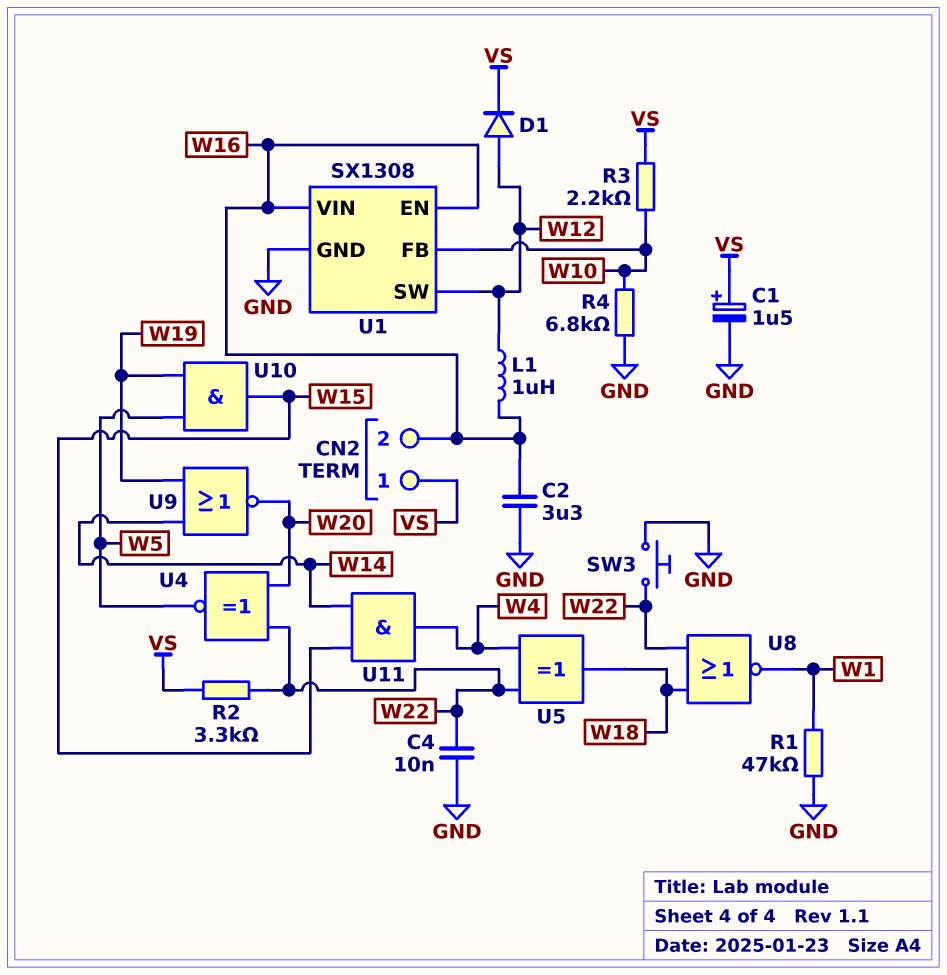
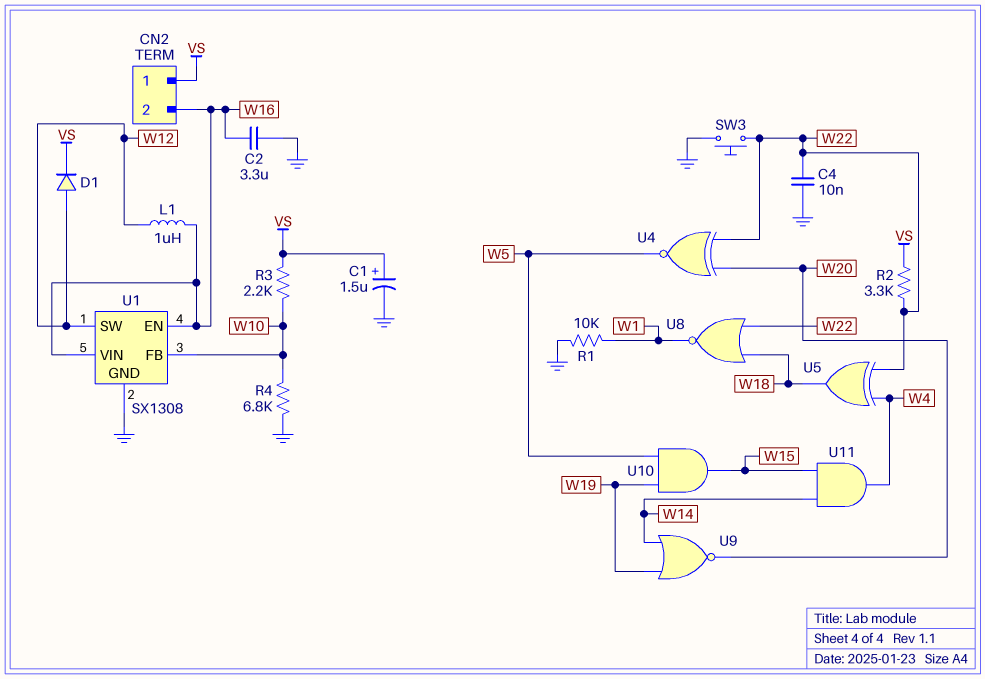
R1: 47k (GND, W1) -> 10k (GND, W1)

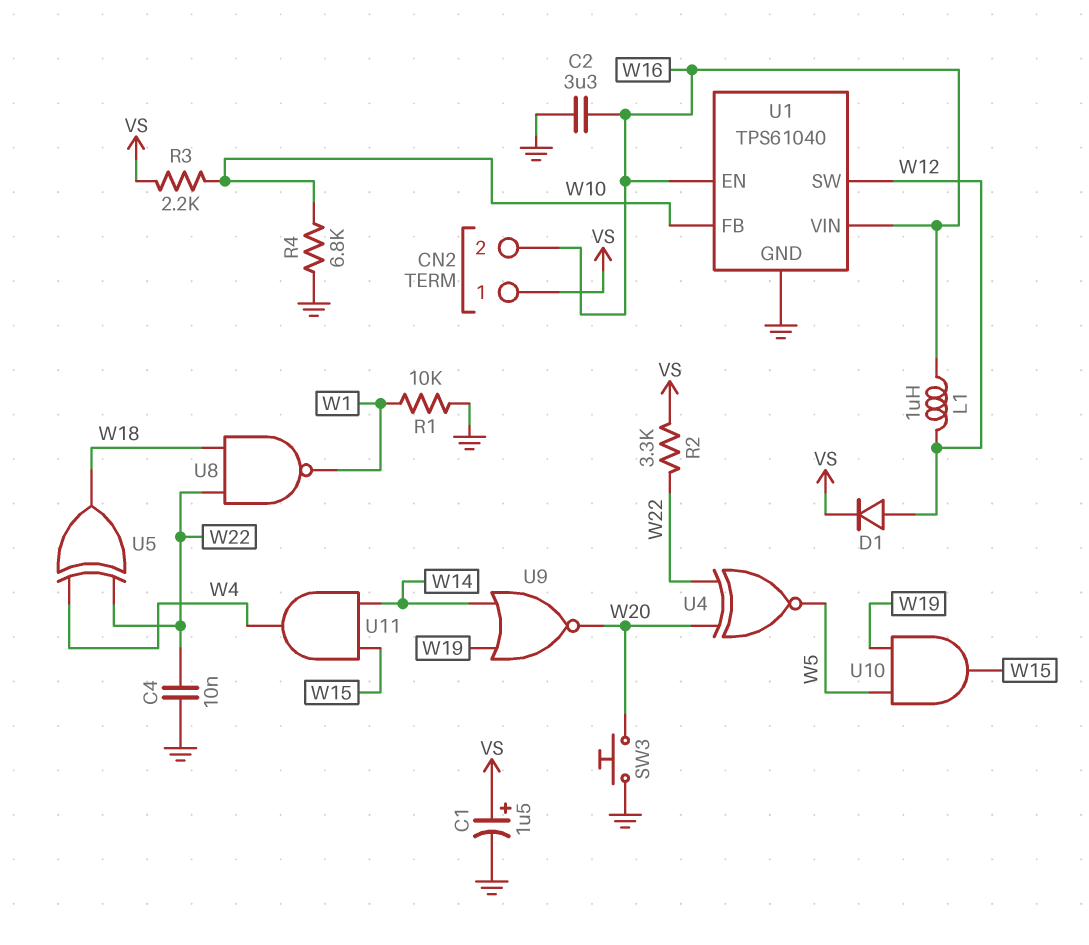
SW3: button (GND, W22) -> button (GND, W20)
U1: SX1308 -> TPS61040
U8: NOR (in W18, in W22, out W1) -> NAND (in W18, in W22, out W1)

